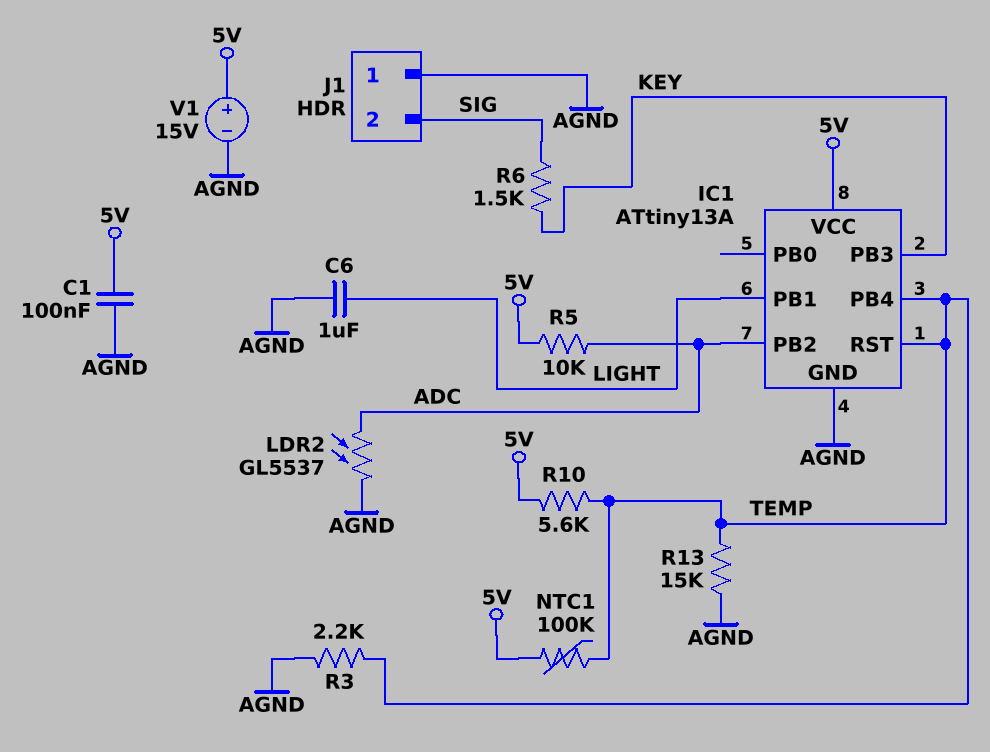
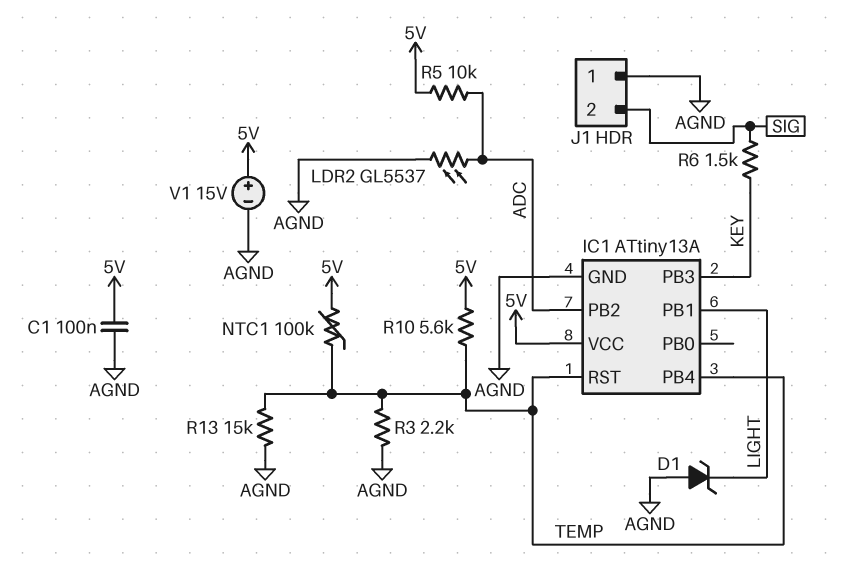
C6: 1uF (AGND, LIGHT) -> none
D1: none -> zener (A AGND, K LIGHT)

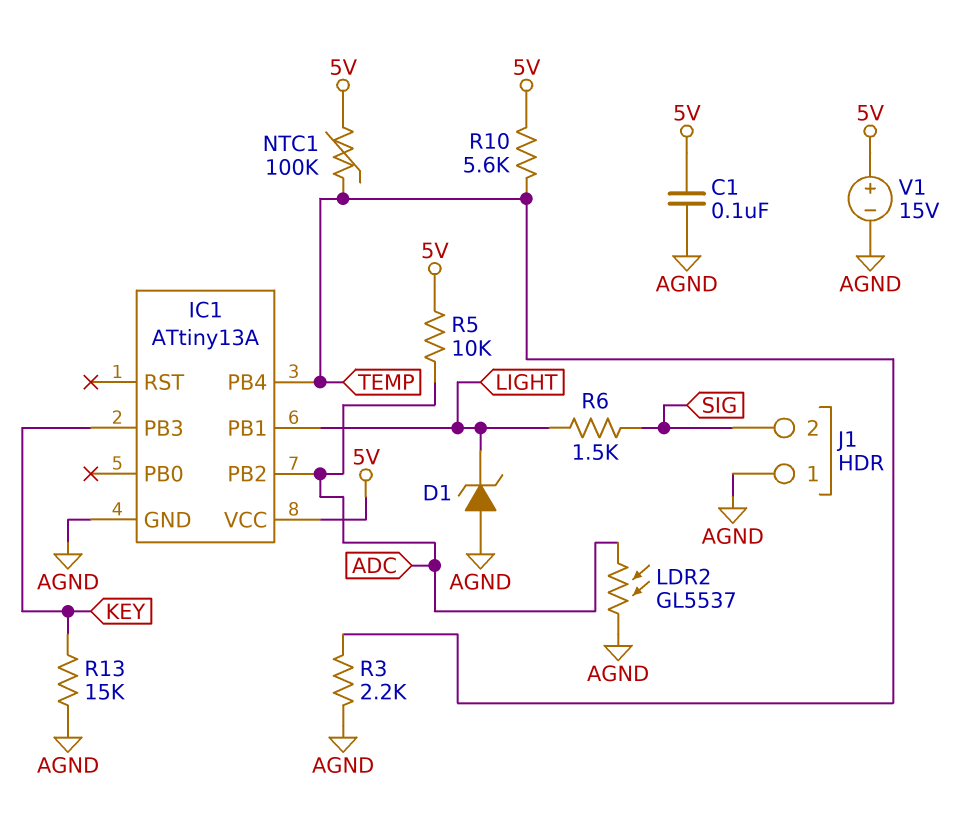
IC1 pin RST: TEMP -> none
R6: 1.5k (KEY, SIG) -> 1.5k (LIGHT, SIG)
R13: 15k (AGND, TEMP) -> 15k (AGND, KEY)

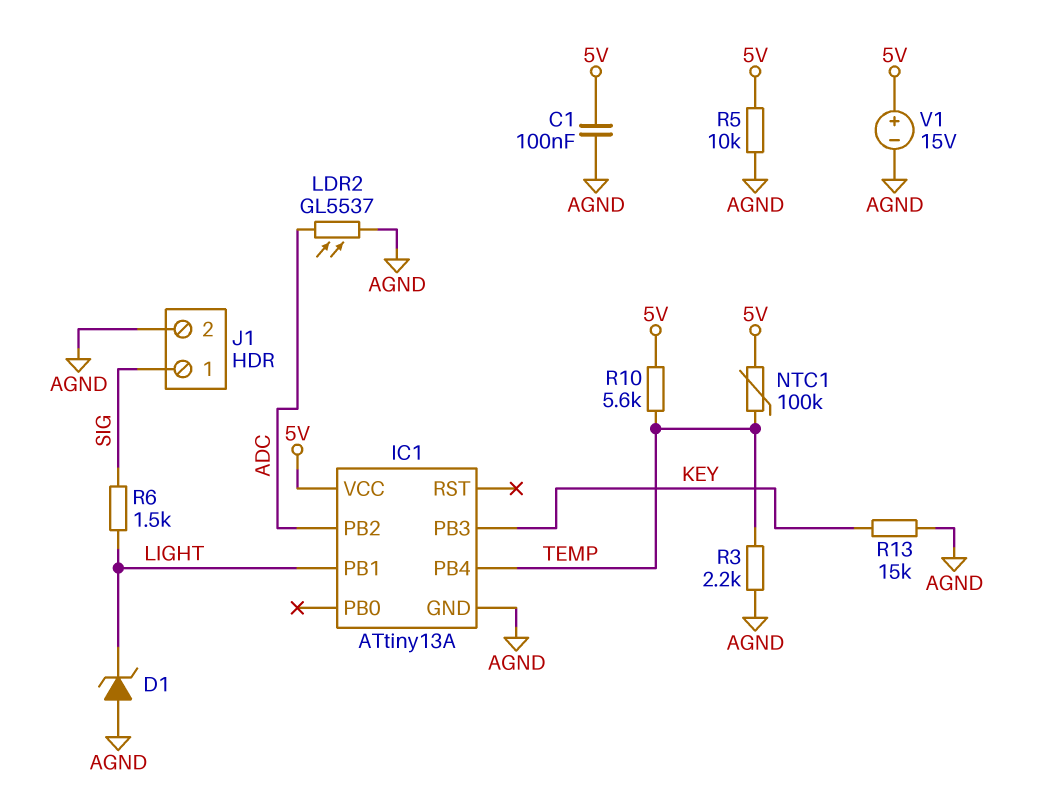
J1 pin 1: AGND -> SIG
J1 pin 2: SIG -> AGND
R5: 10k (5V, ADC) -> 10k (5V, AGND)

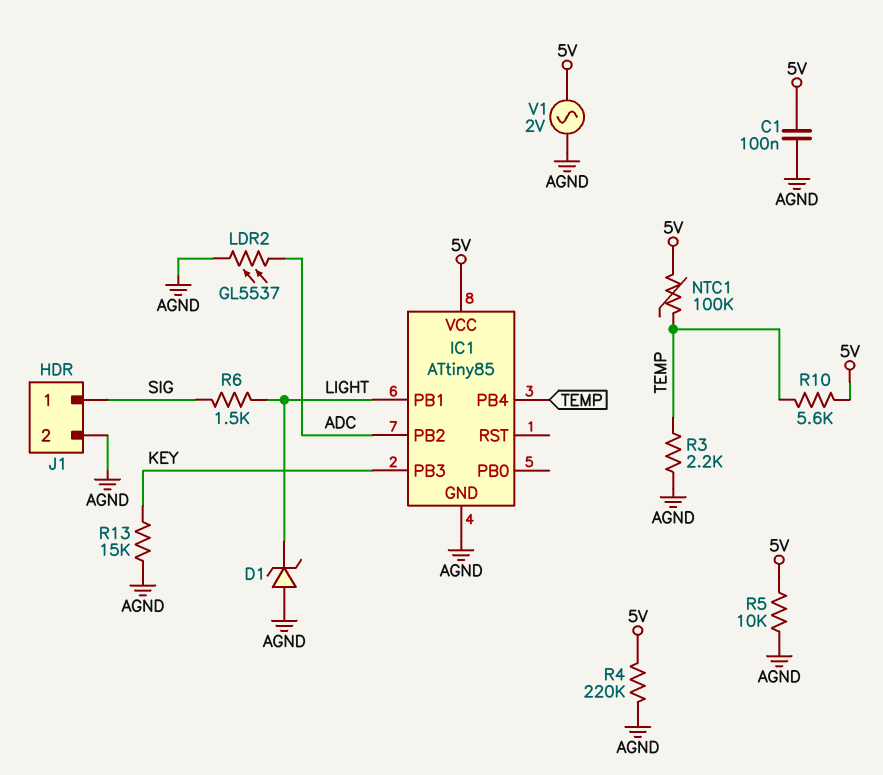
IC1: ATtiny13A -> ATtiny85
R4: none -> 220k (5V, AGND)
V1: 15V (plus 5V, minus AGND) -> AC 2V (5V, AGND)

